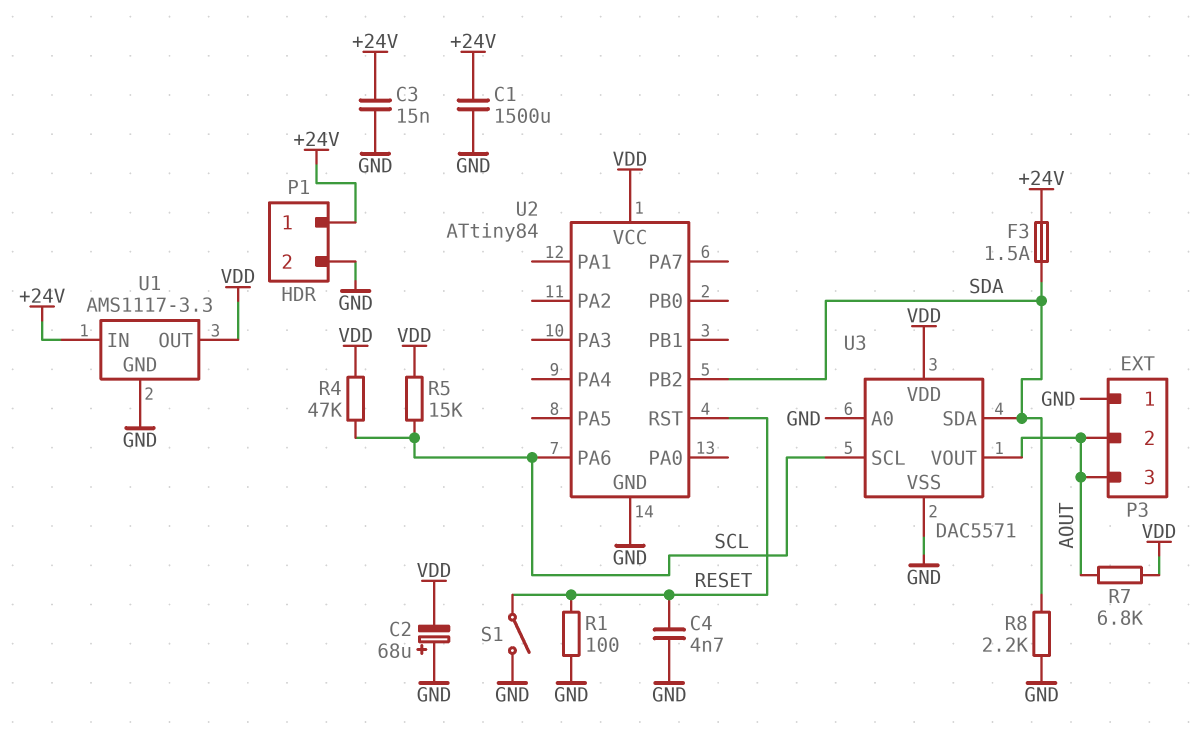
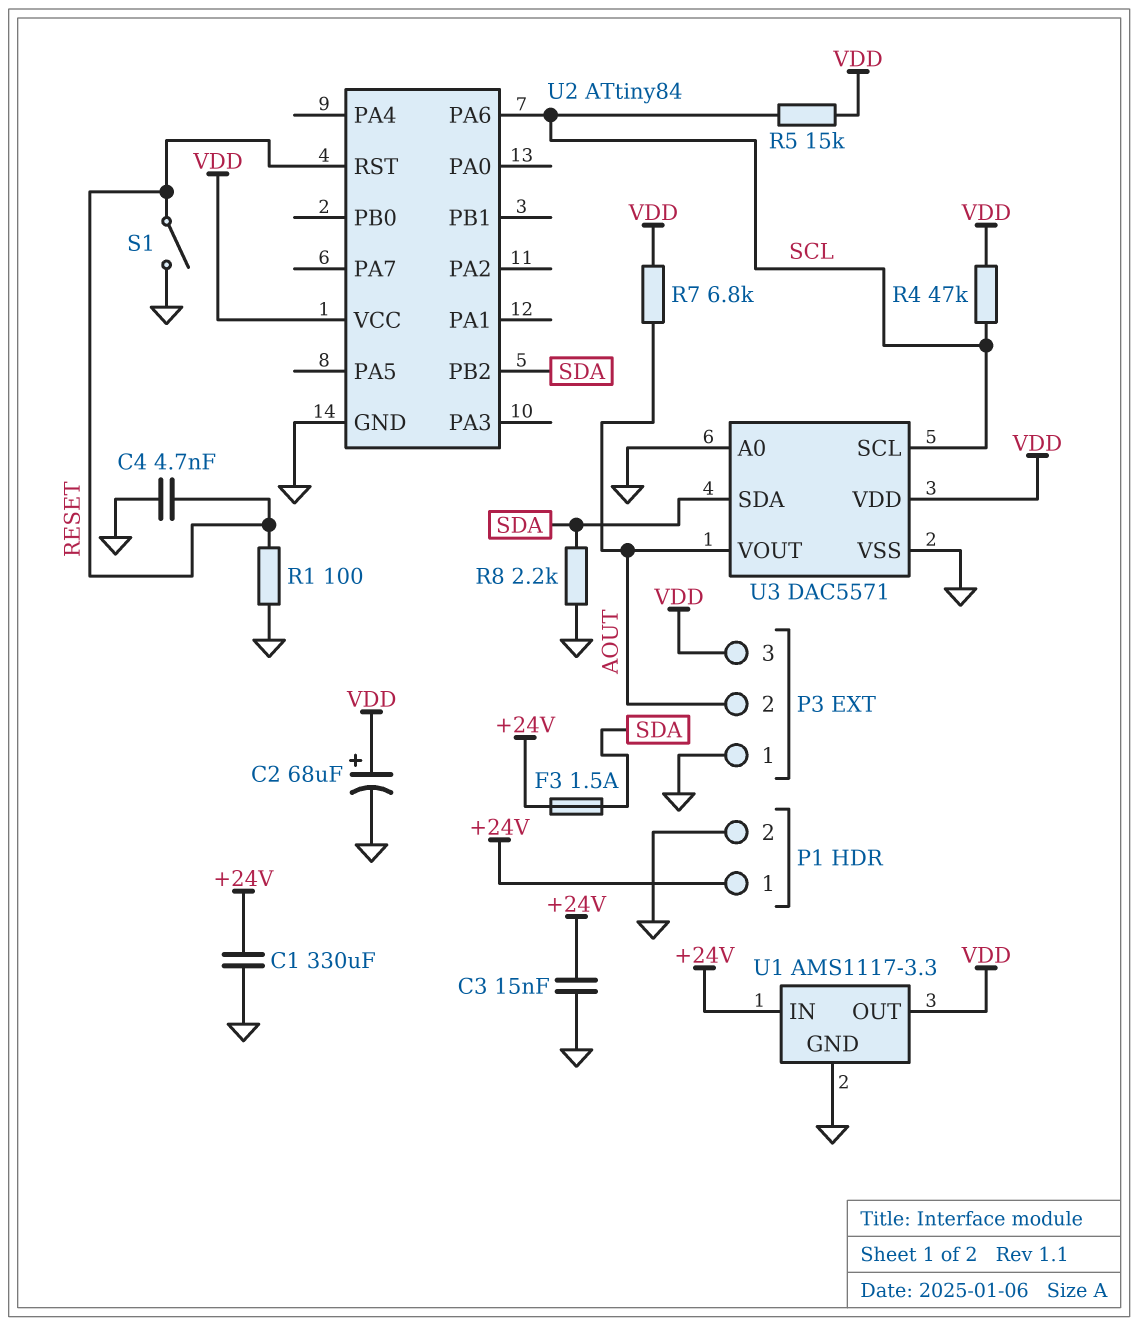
C1: 1500uF (+24V, GND) -> 330uF (+24V, GND)
C2: 68uF (plus GND, minus VDD) -> 68uF (plus VDD, minus GND)
P3 pin 3: AOUT -> VDD

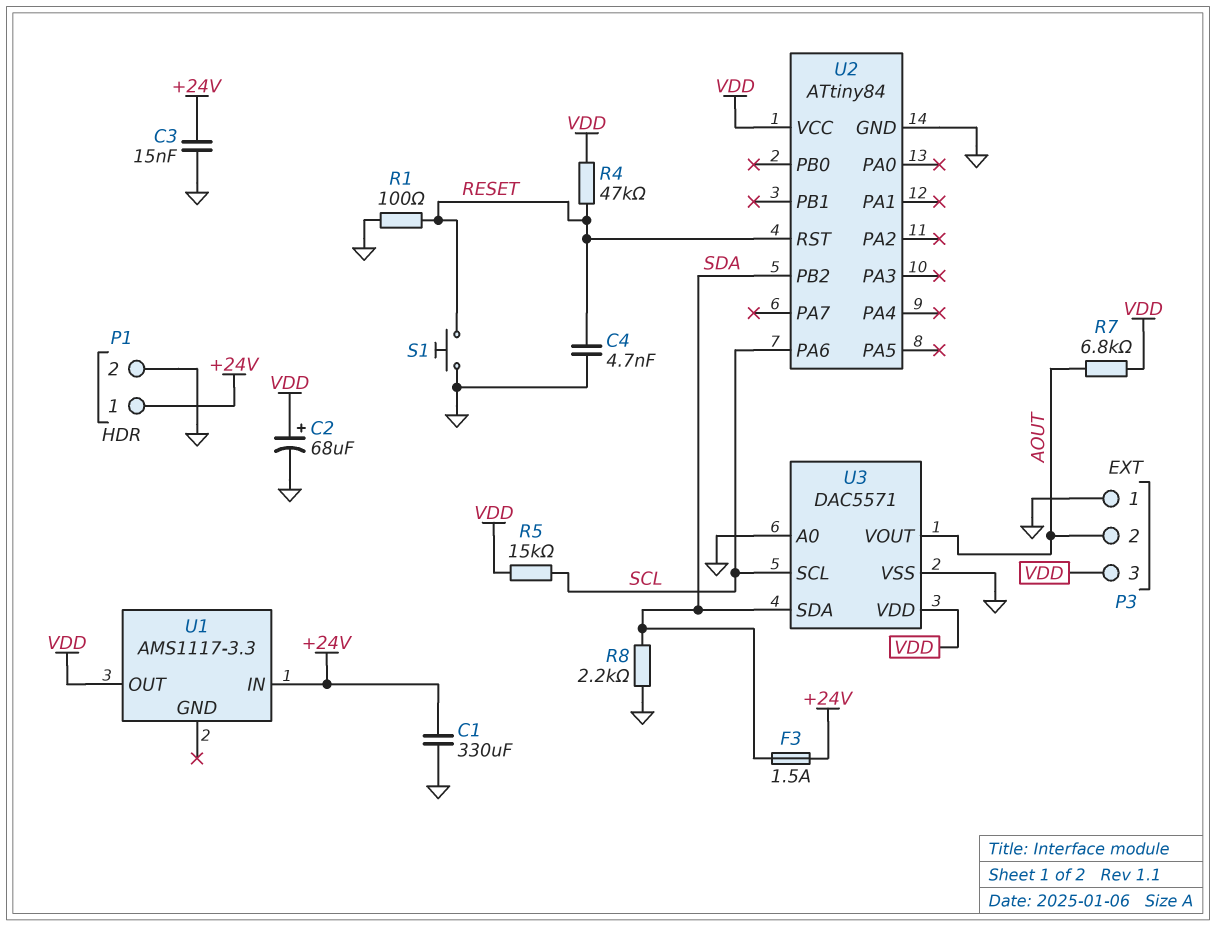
R4: 47k (SCL, VDD) -> 47k (RESET, VDD)
S1: switch (GND, RESET) -> button (GND, RESET)
U1 pin GND: GND -> none

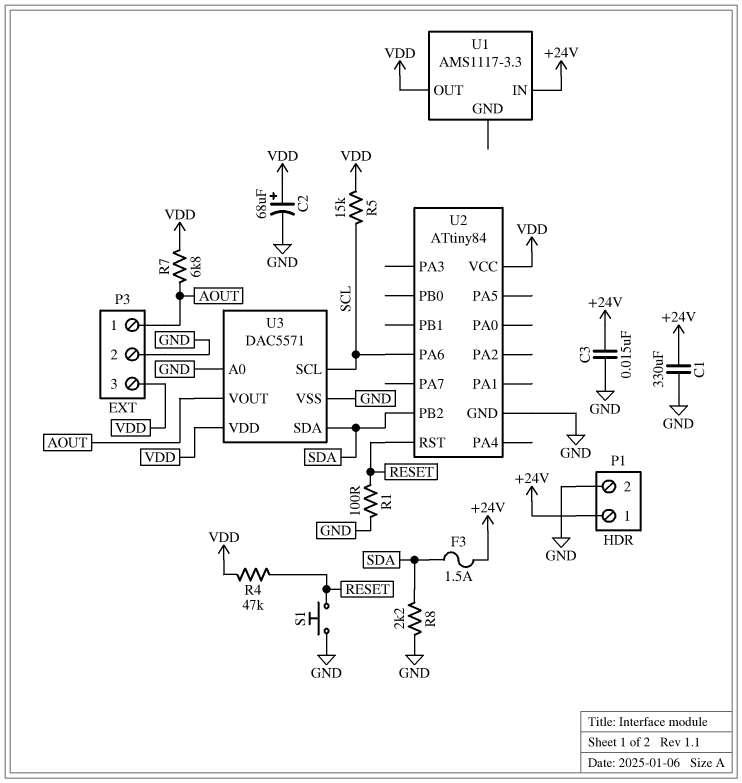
C4: 4.7nF (GND, RESET) -> none
P3 pin 1: GND -> AOUT
P3 pin 2: AOUT -> GND

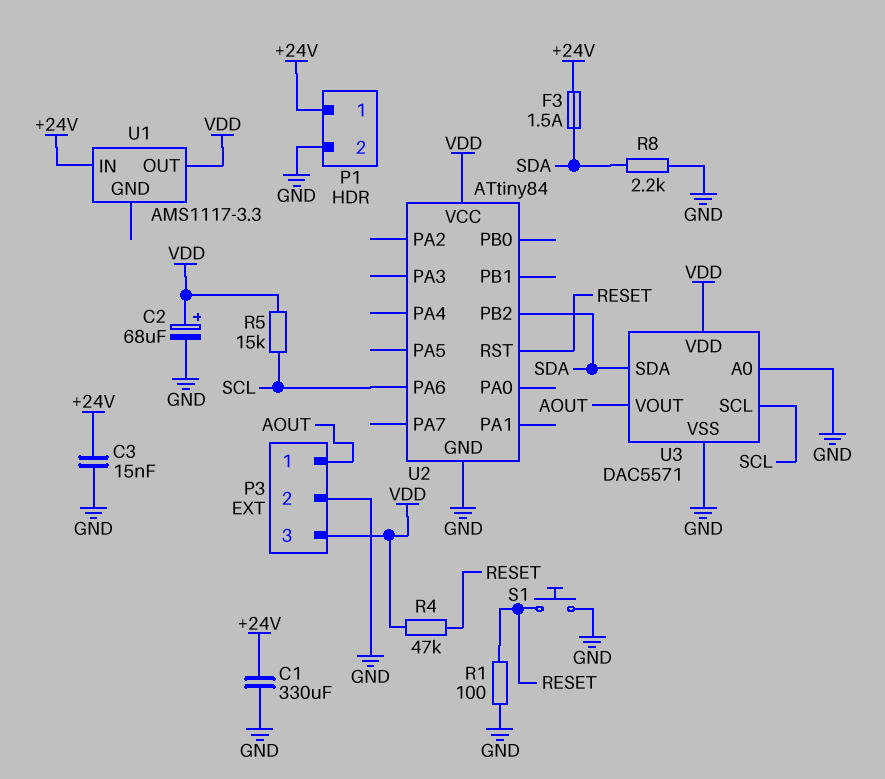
R7: 6.8k (AOUT, VDD) -> none

